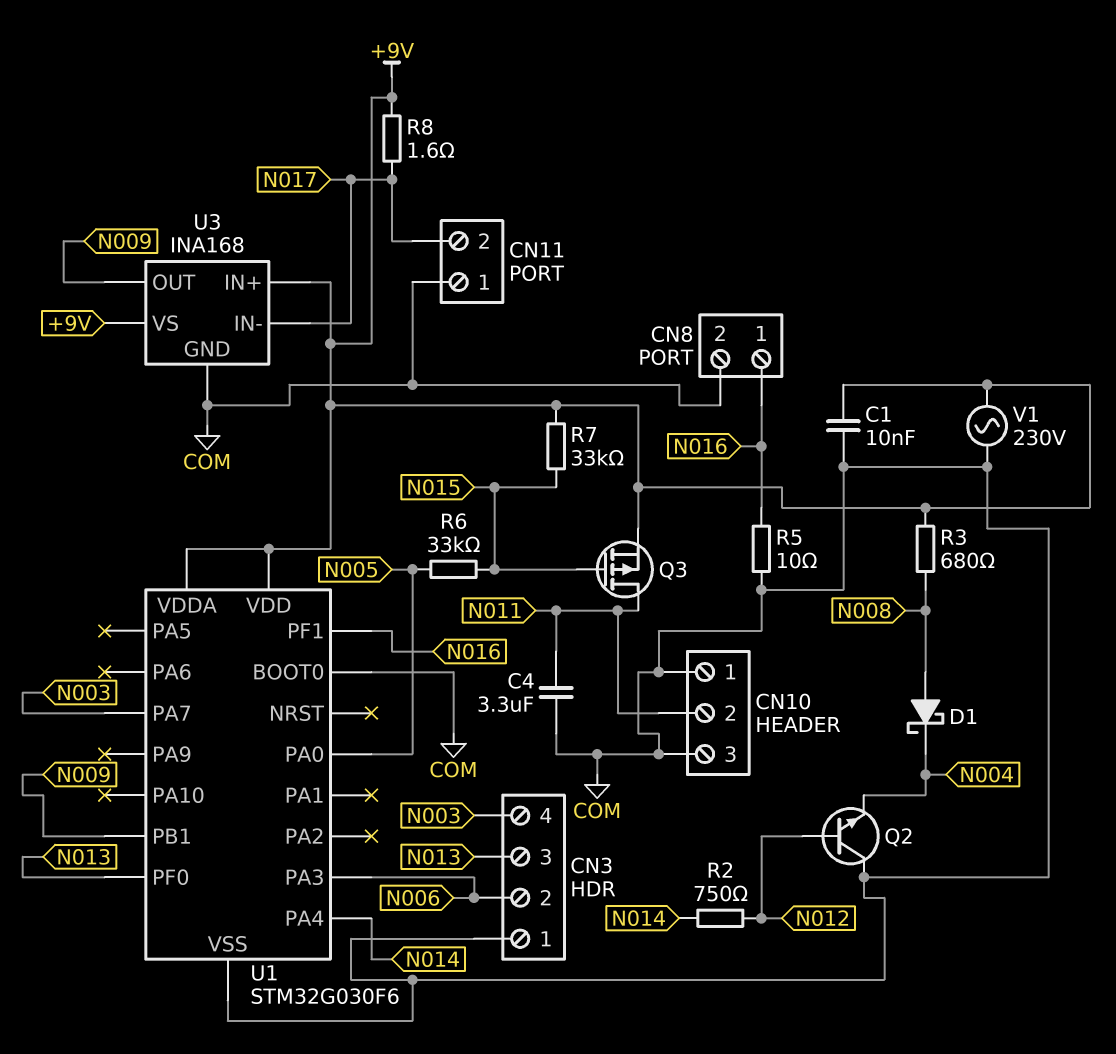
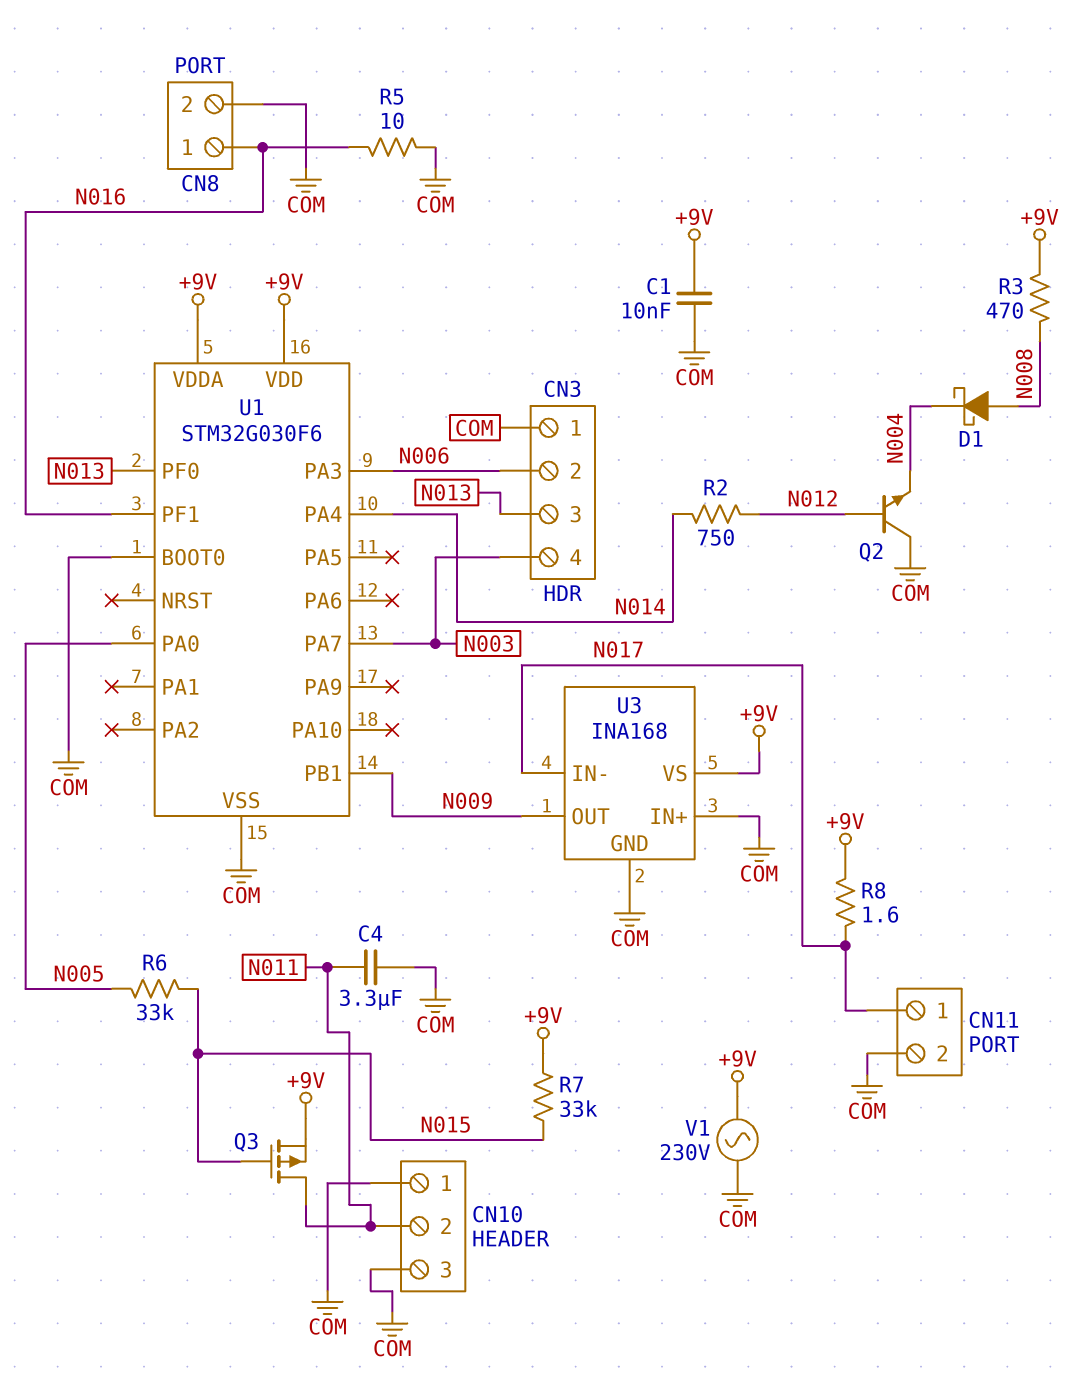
CN11 pin 1: COM -> N017
CN11 pin 2: N017 -> COM
R3: 680 (+9V, N008) -> 470 (+9V, N008)
U3 pin IN+: +9V -> COM

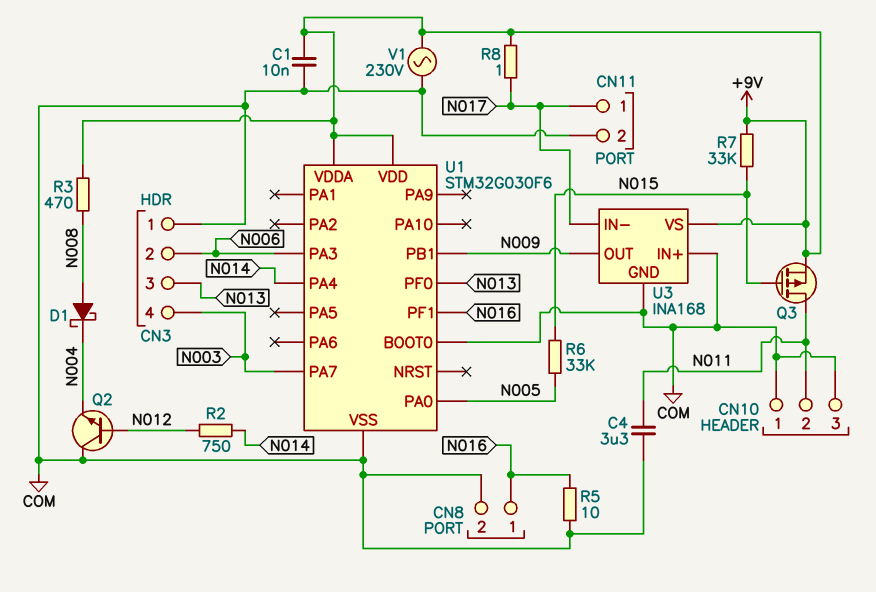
R8: 1.6 (+9V, N017) -> 1 (+9V, N017)

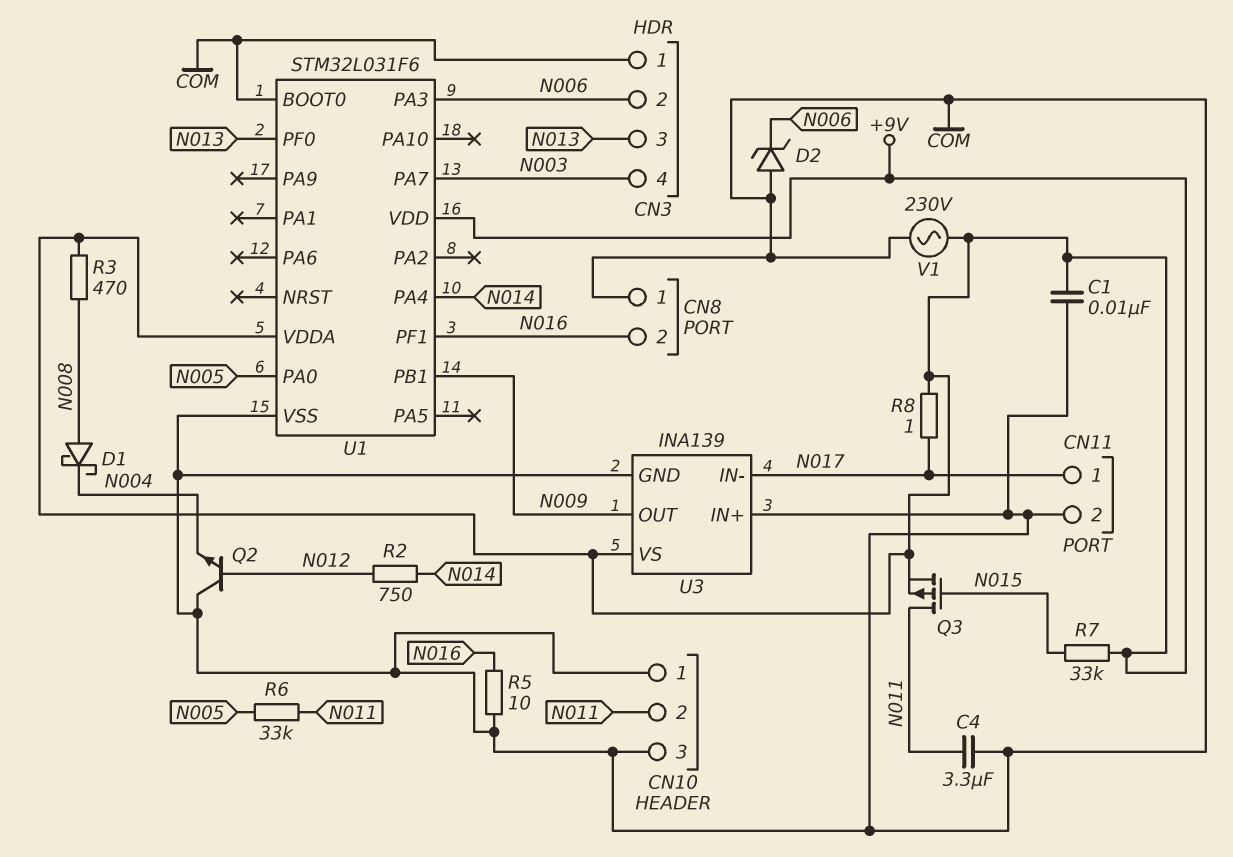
CN8 pin 1: N016 -> COM
CN8 pin 2: COM -> N016
D2: none -> zener (A COM, K N006)
R6: 33k (N005, N015) -> 33k (N005, N011)
U1: STM32G030F6 -> STM32L031F6
U3: INA168 -> INA139

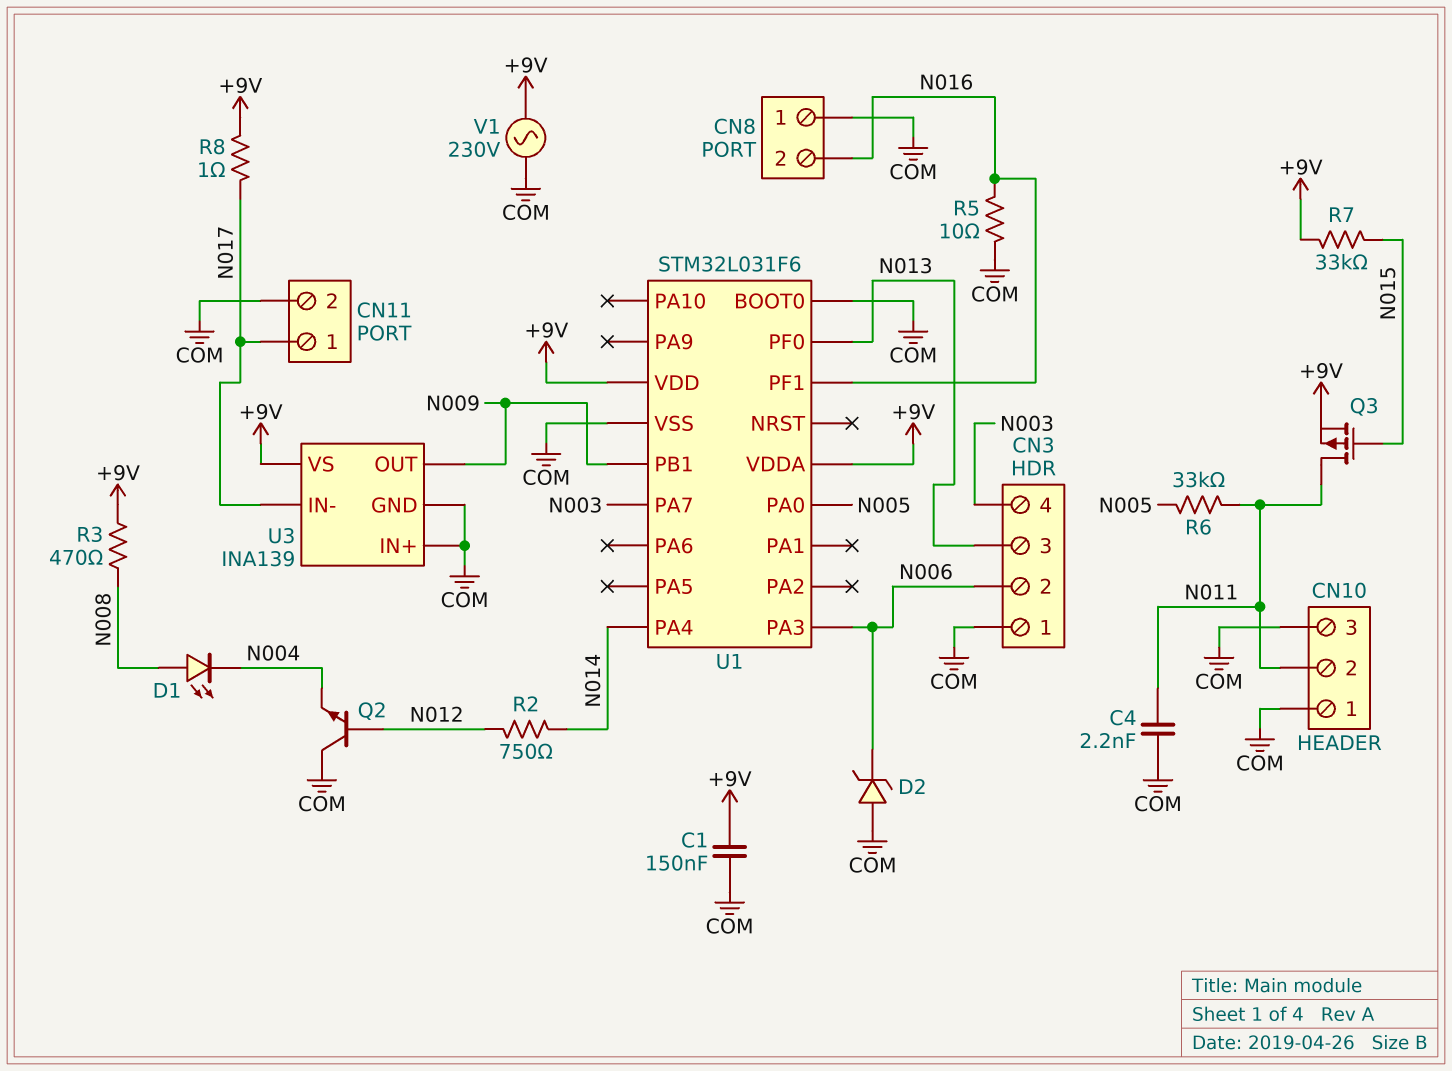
C1: 10nF (+9V, COM) -> 150nF (+9V, COM)
C4: 3.3uF (COM, N011) -> 2.2nF (COM, N011)
D1: schottky (A N008, K N004) -> LED (A N008, K N004)

